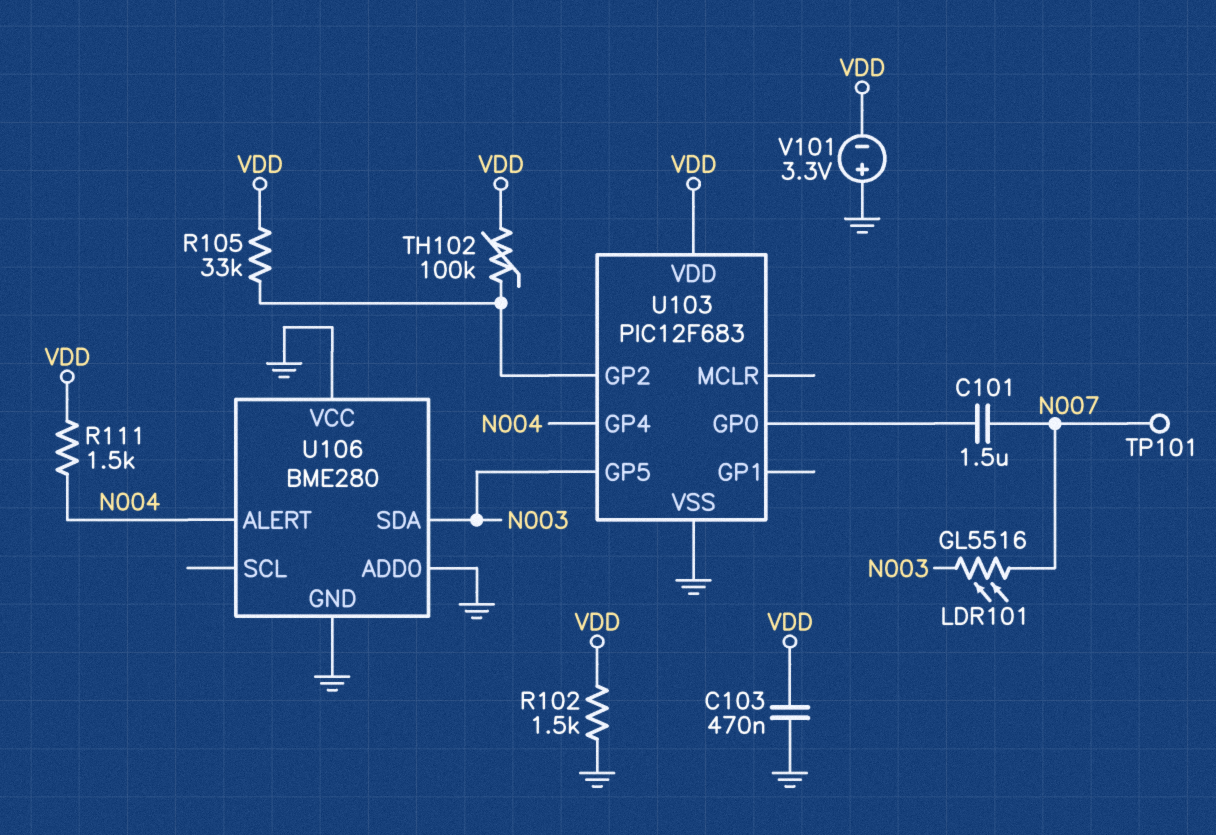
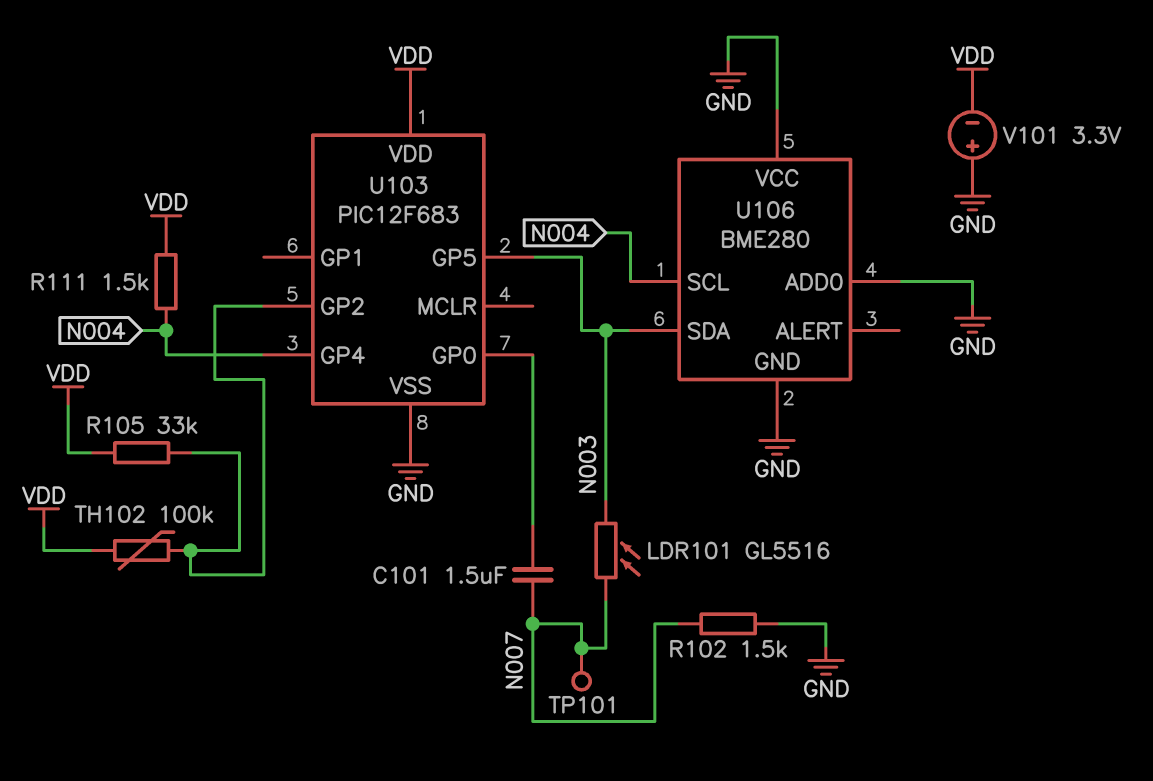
C103: 470nF (GND, VDD) -> none
R102: 1.5k (GND, VDD) -> 1.5k (GND, N007)
U106 pin ALERT: N004 -> none
U106 pin SCL: none -> N004

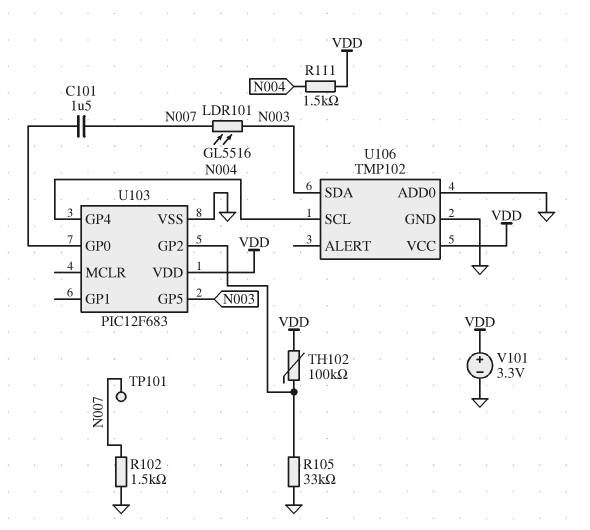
R105: 33k (U103/GP2, VDD) -> 33k (GND, U103/GP2)
U106: BME280 -> TMP102
U106 pin VCC: GND -> VDD
V101: 3.3V (plus GND, minus VDD) -> 3.3V (plus VDD, minus GND)

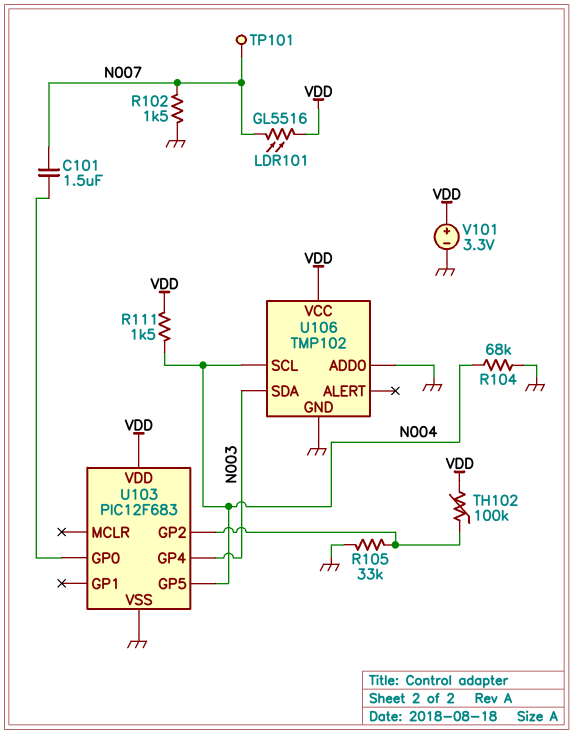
LDR101: GL5516 (N003, N007) -> GL5516 (N007, VDD)
R104: none -> 68k (GND, N004)
U103 pin GP4: N004 -> N003
U103 pin GP5: N003 -> N004

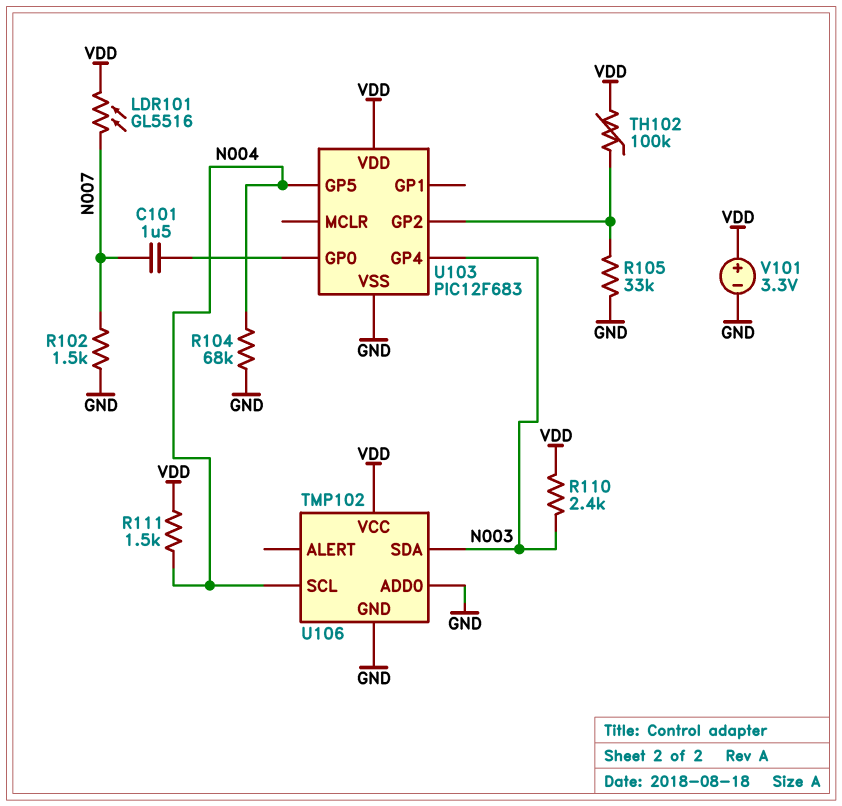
R110: none -> 2.4k (N003, VDD)
TP101: test point (N007) -> none

